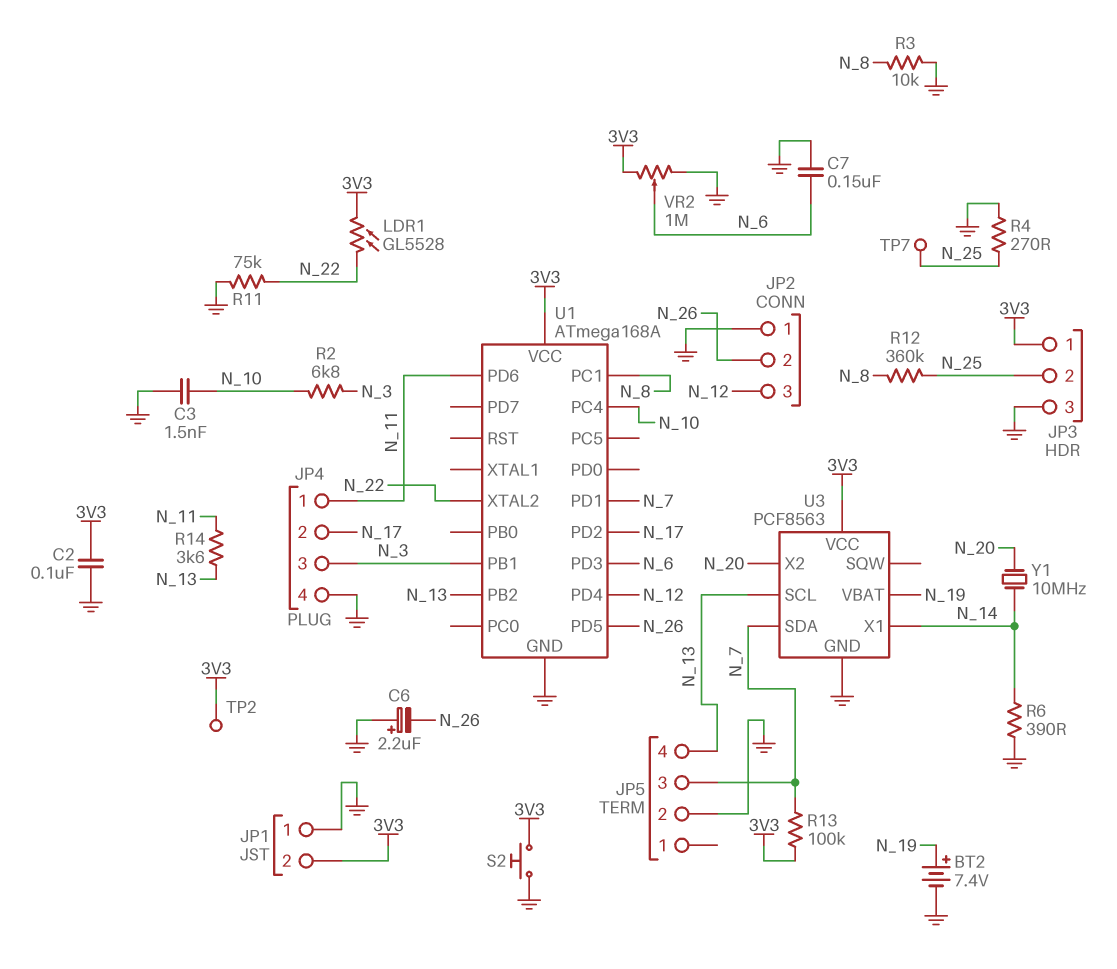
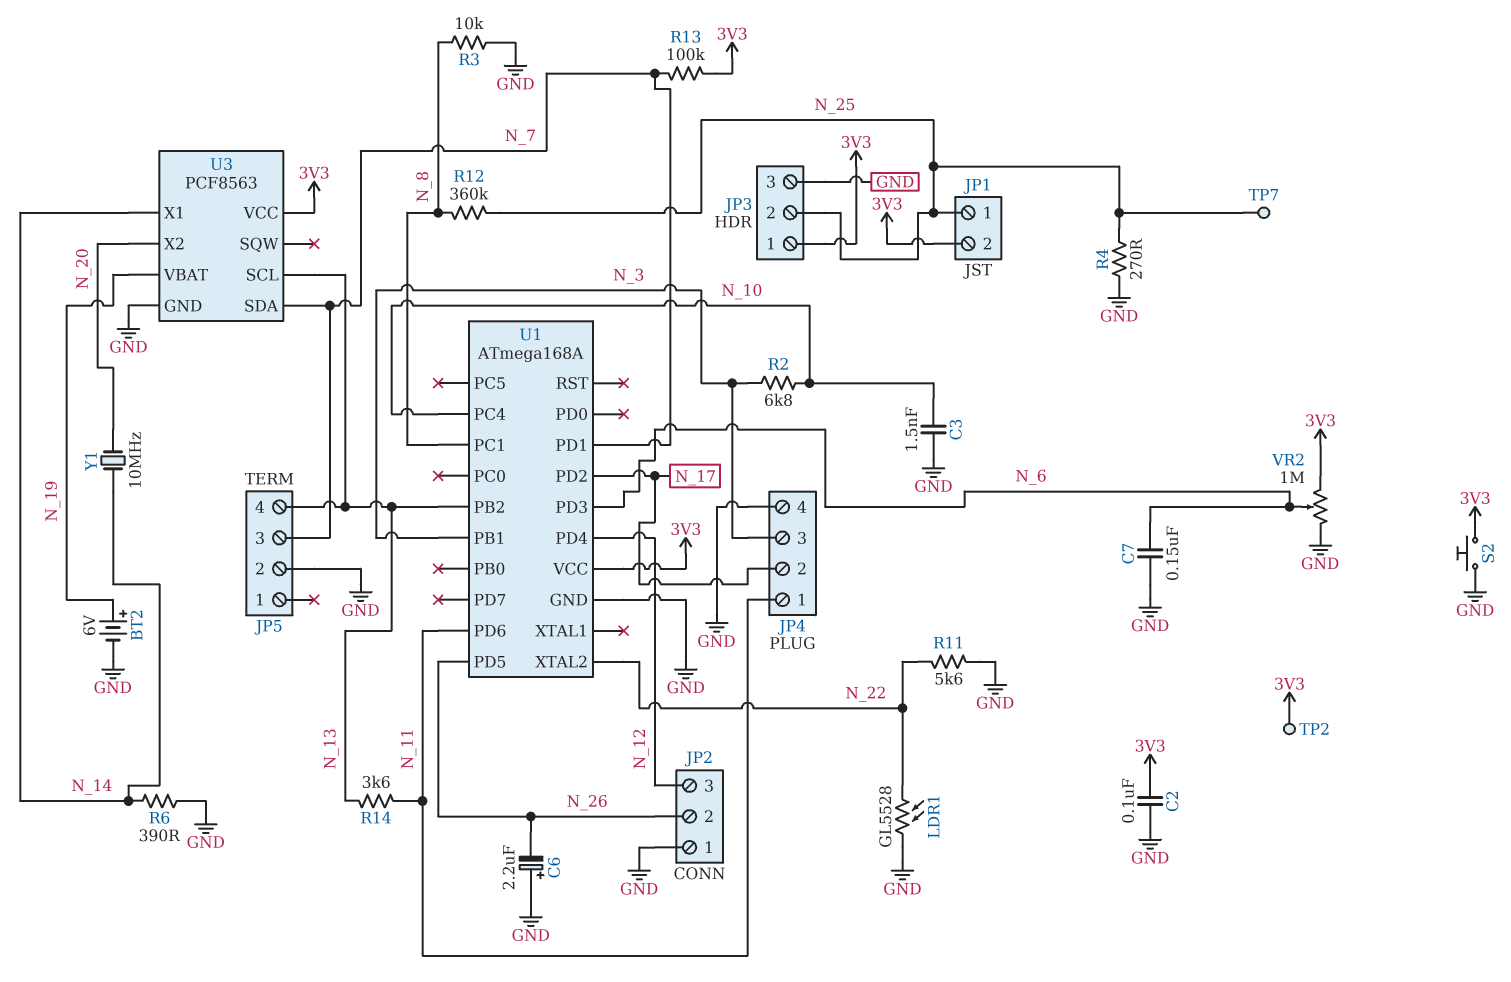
BT2: 7.4V (plus N_19, minus GND) -> 6V (plus N_19, minus GND)
JP1 pin 1: GND -> N_25
LDR1: GL5528 (3V3, N_22) -> GL5528 (GND, N_22)
R11: 75k (GND, N_22) -> 5.6k (GND, N_22)

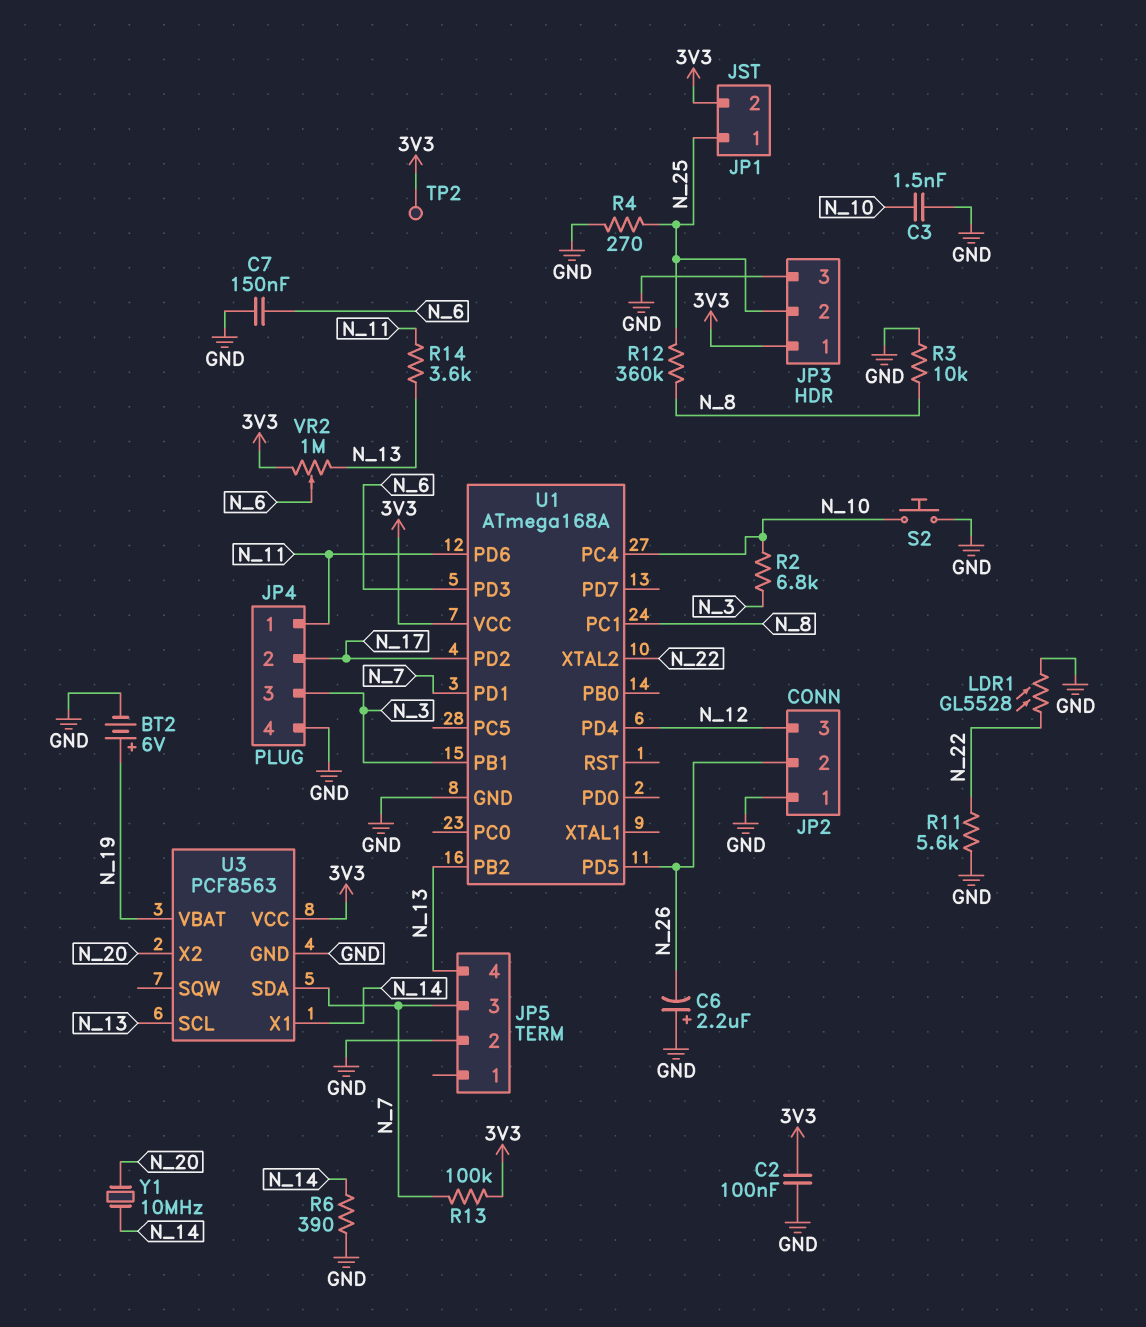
S2: button (3V3, GND) -> button (GND, N_10)
TP7: test point (N_25) -> none
VR2: 1M (3V3, GND, wiper N_6) -> 1M (3V3, N_13, wiper N_6)

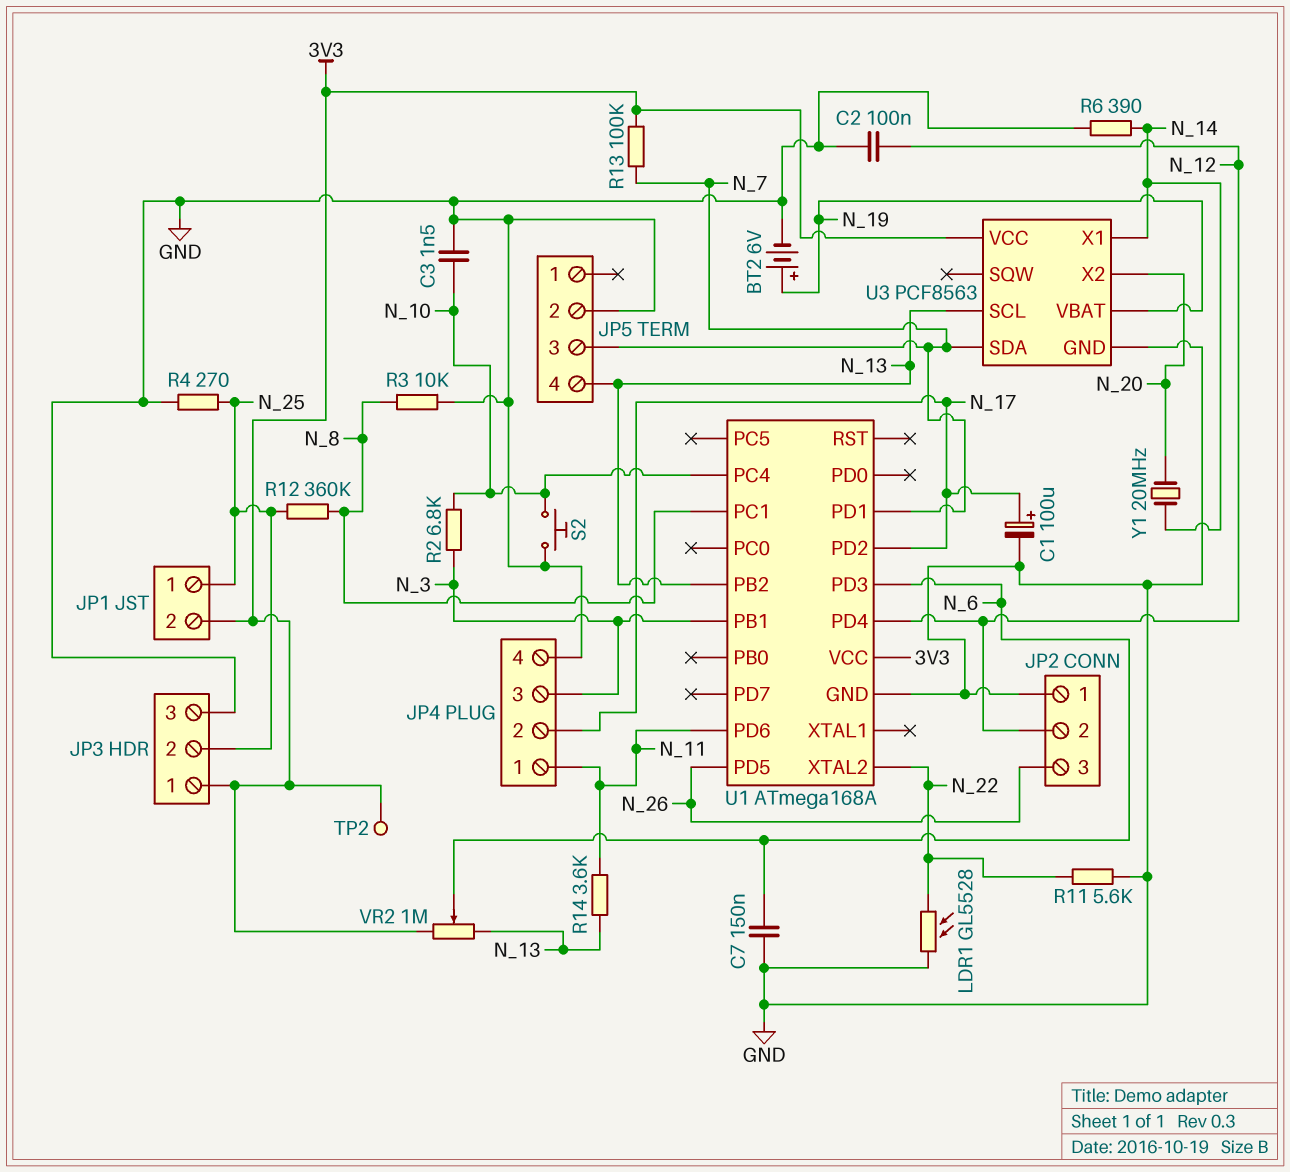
C1: none -> 100uF (plus N_17, minus GND)
C2: 100nF (3V3, GND) -> 100nF (GND, N_12)
C6: 2.2uF (plus GND, minus N_26) -> none
JP2 pin 2: N_26 -> N_12
JP2 pin 3: N_12 -> N_26
Y1: 10MHz (N_14, N_20) -> 20MHz (N_14, N_20)

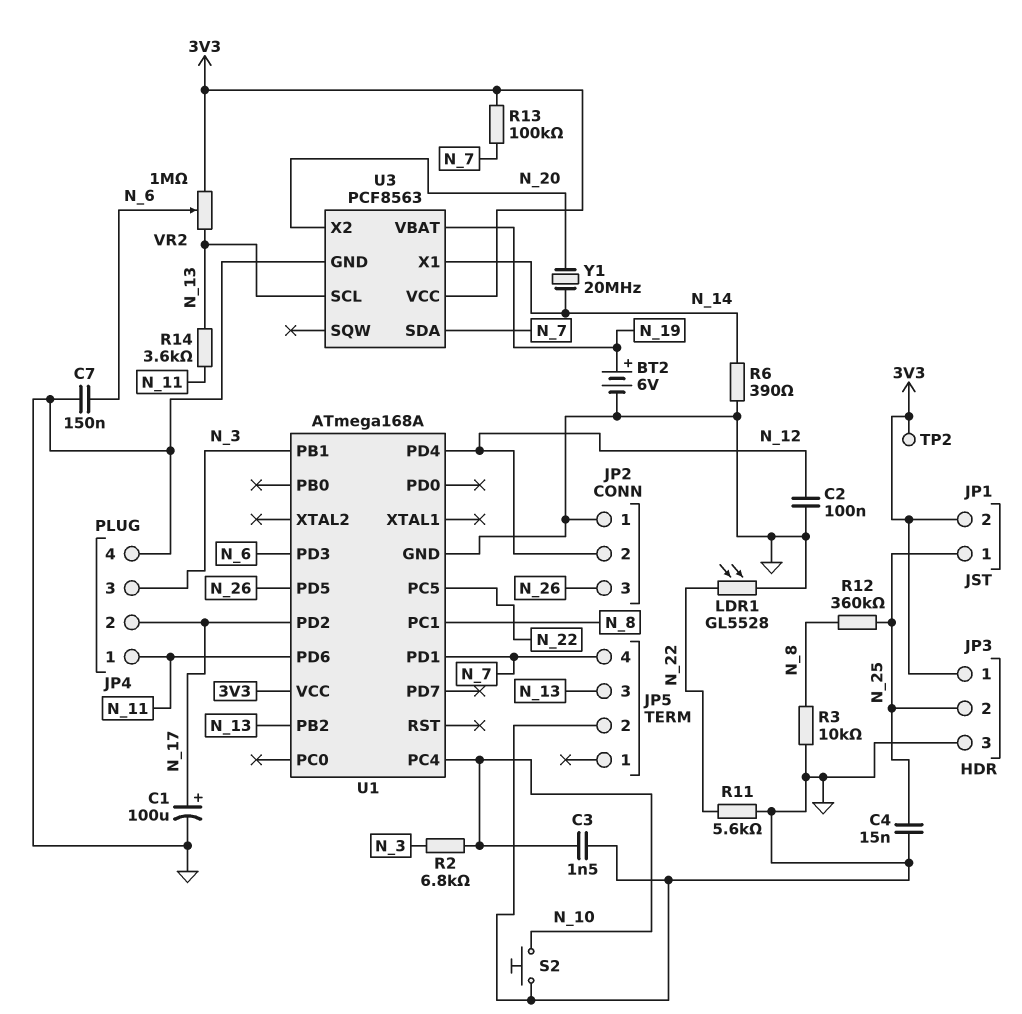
C4: none -> 15nF (GND, N_25)
JP5 pin 3: N_7 -> N_13
JP5 pin 4: N_13 -> N_7
R4: 270 (GND, N_25) -> none
U1 pin PC5: none -> N_22
U1 pin XTAL2: N_22 -> none

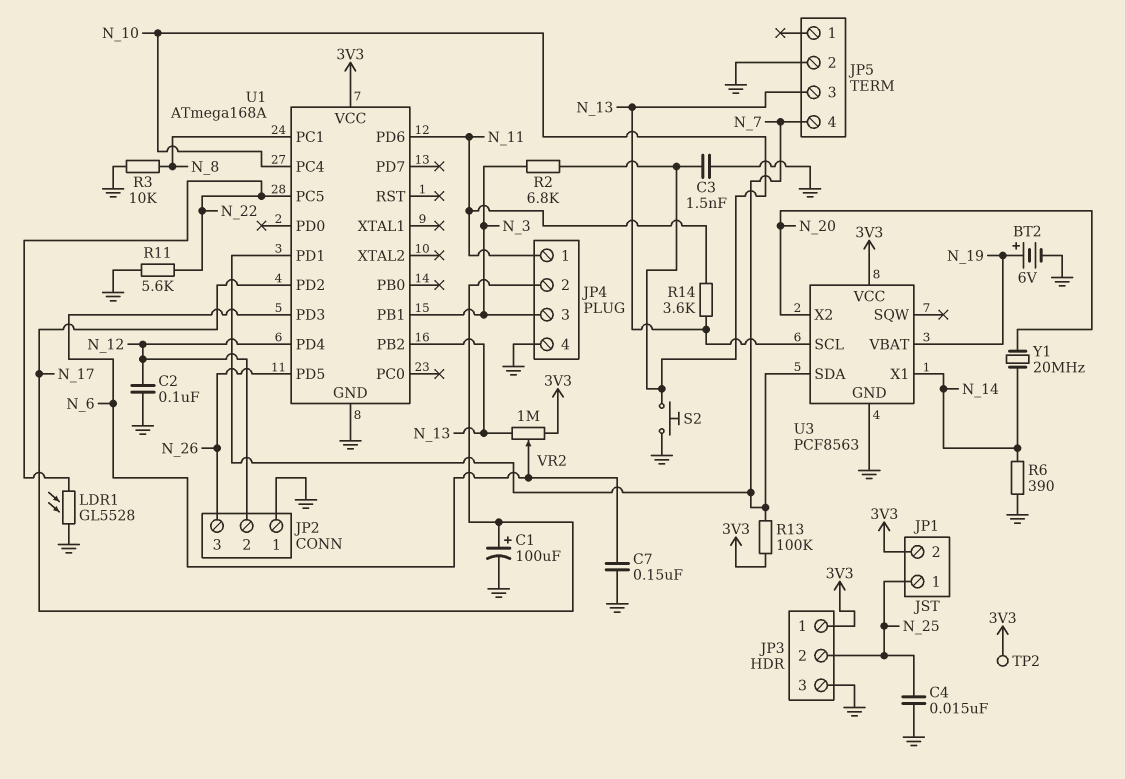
R12: 360k (N_8, N_25) -> none

